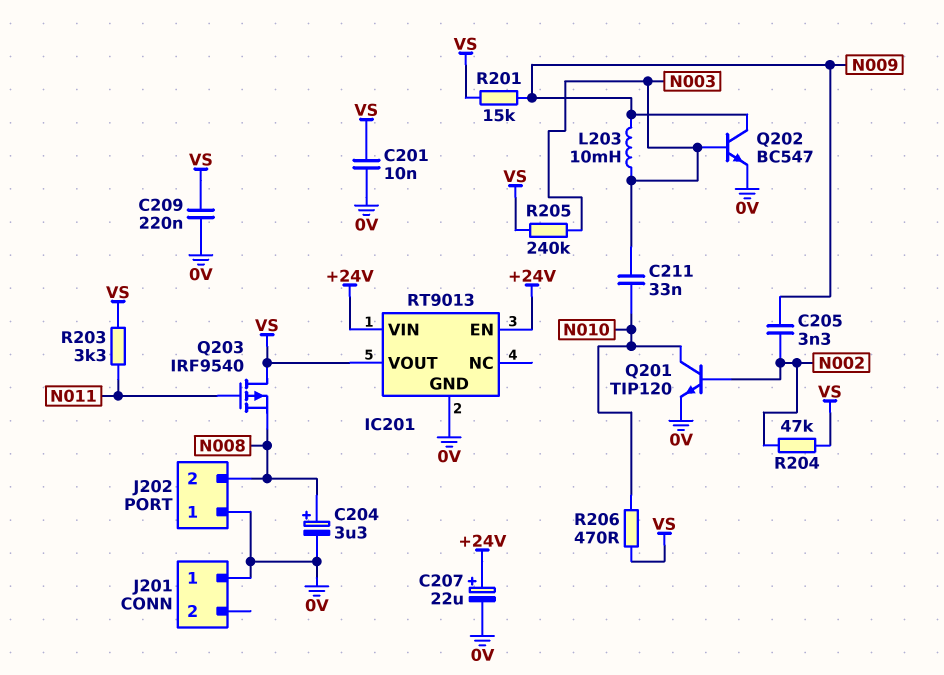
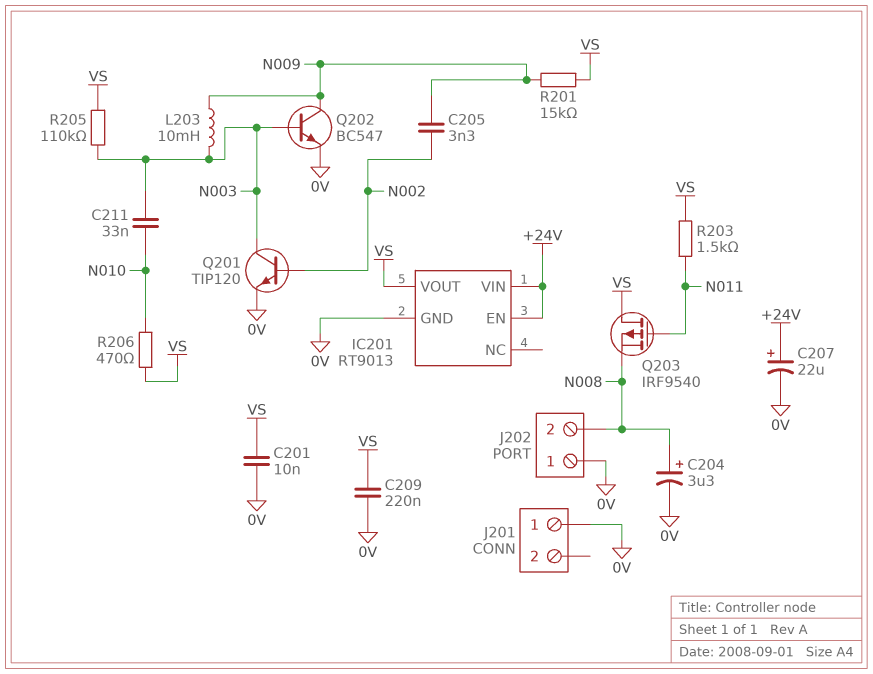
Q201: NPN TIP120 (B N002, C N010, E 0V) -> NPN TIP120 (B N002, C N003, E 0V)
R203: 3.3k (N011, VS) -> 1.5k (N011, VS)
R204: 47k (N002, VS) -> none
R205: 240k (N003, VS) -> 110k (N003, VS)

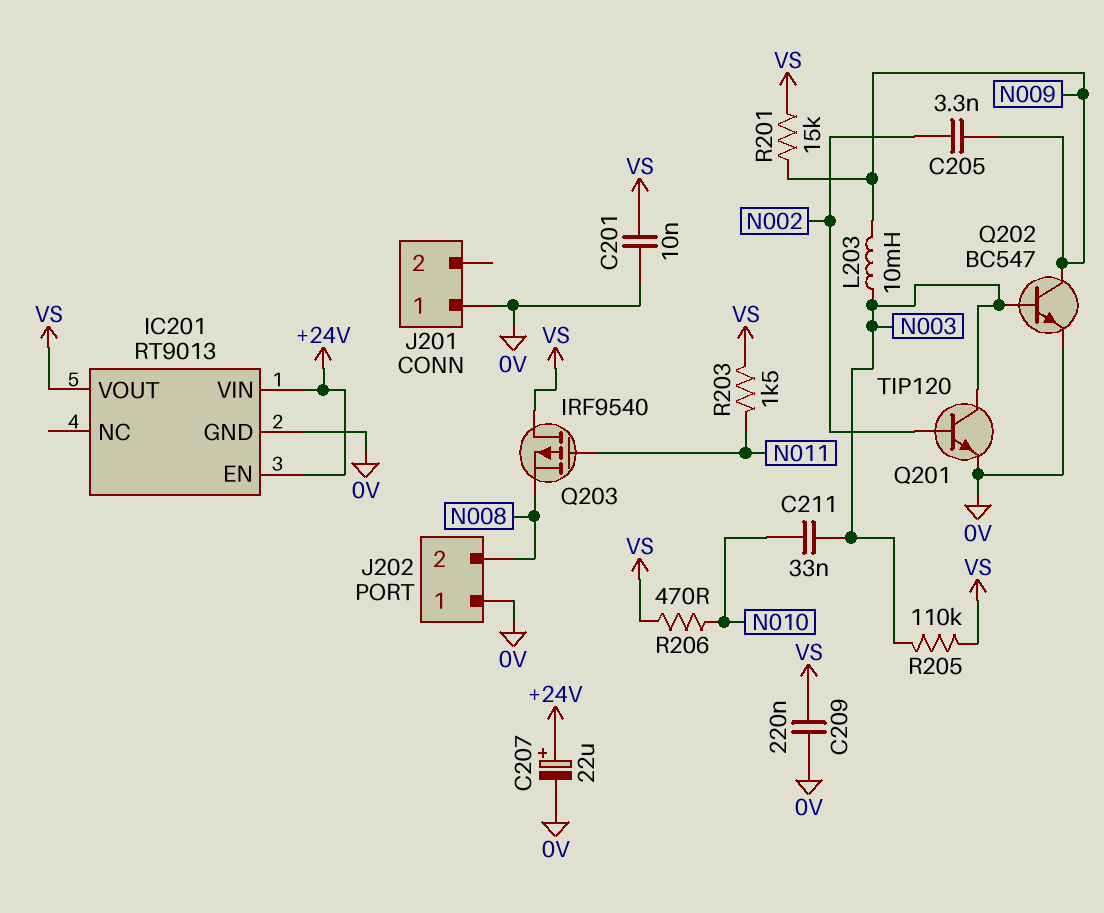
C204: 3.3uF (plus N008, minus 0V) -> none

